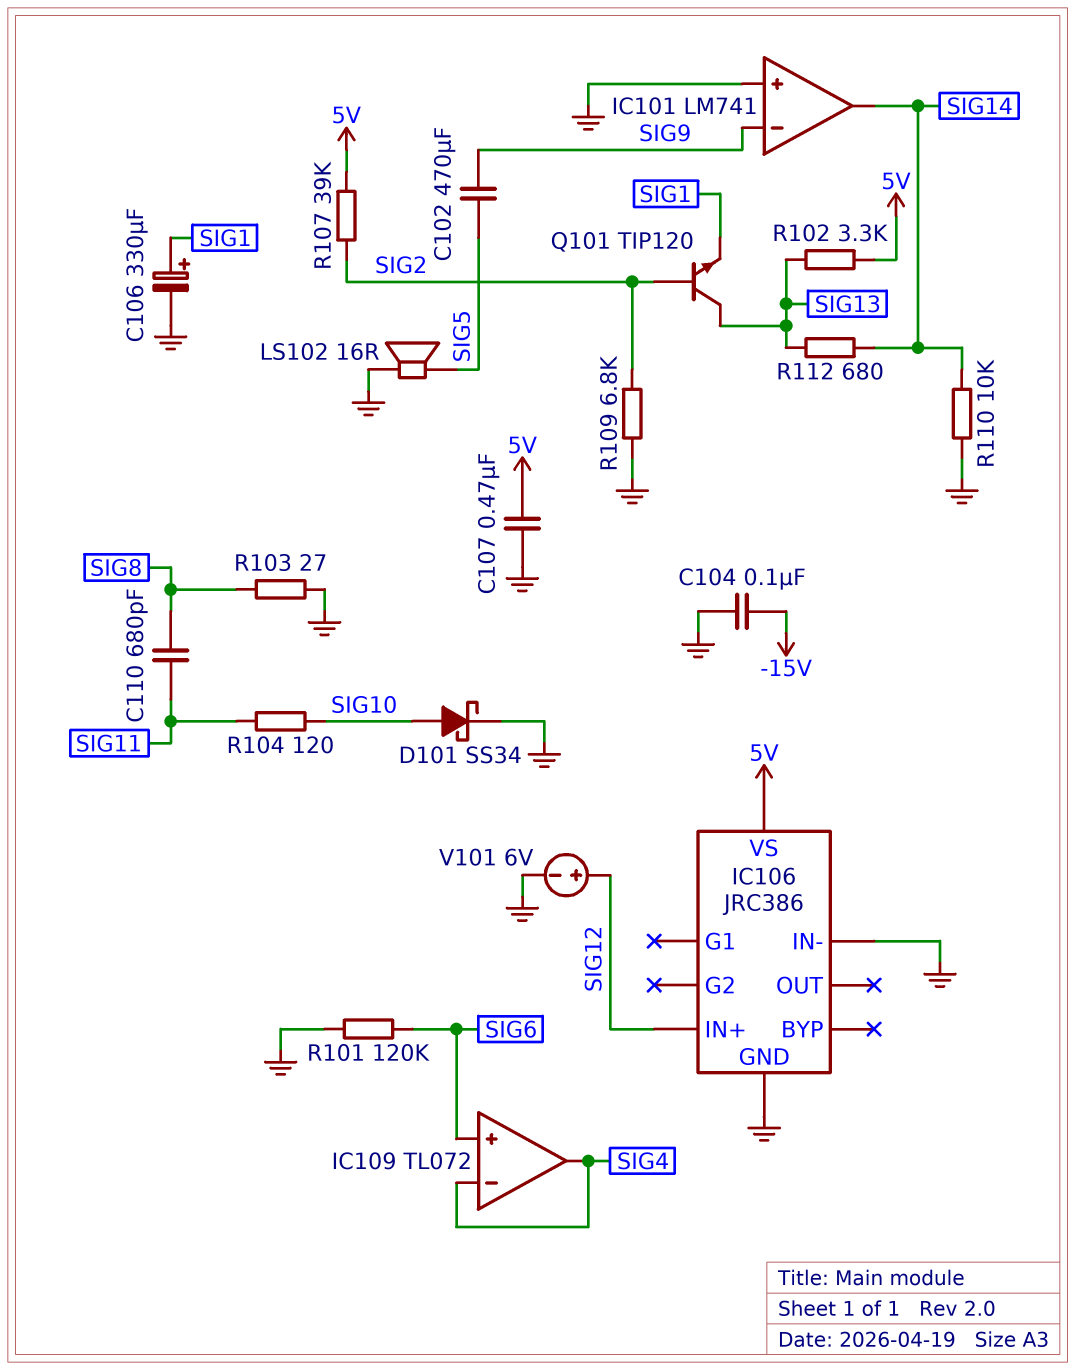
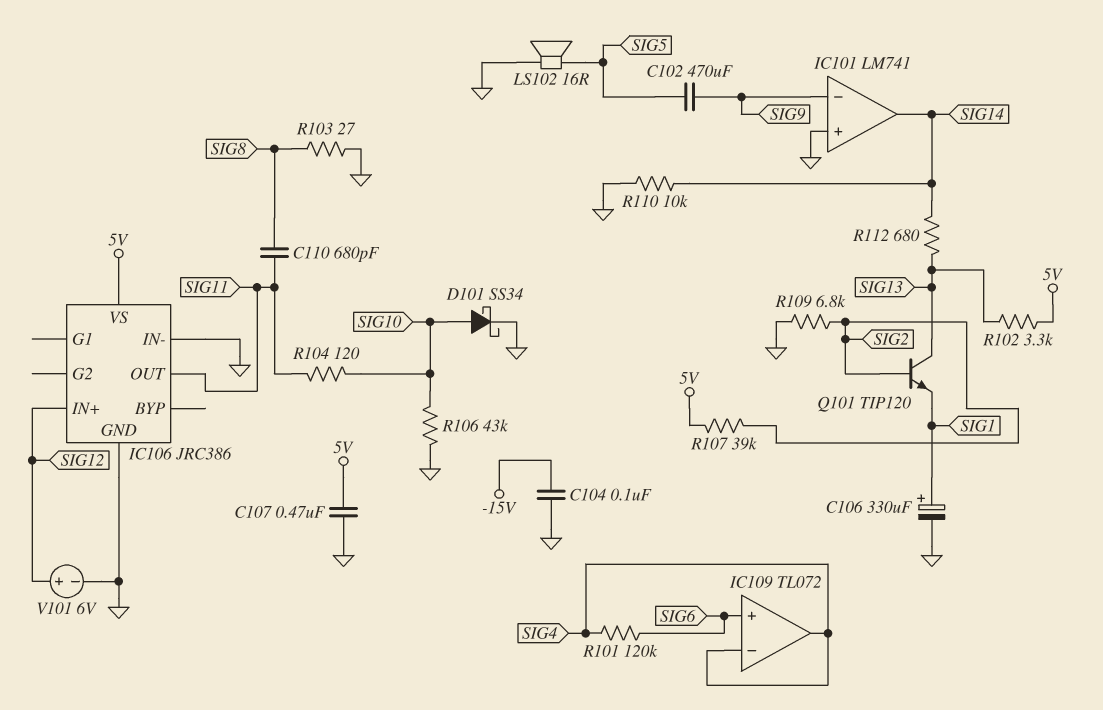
IC106 pin OUT: none -> SIG11
R101: 120k (GND, SIG6) -> 120k (SIG4, SIG6)
R106: none -> 43k (GND, SIG10)

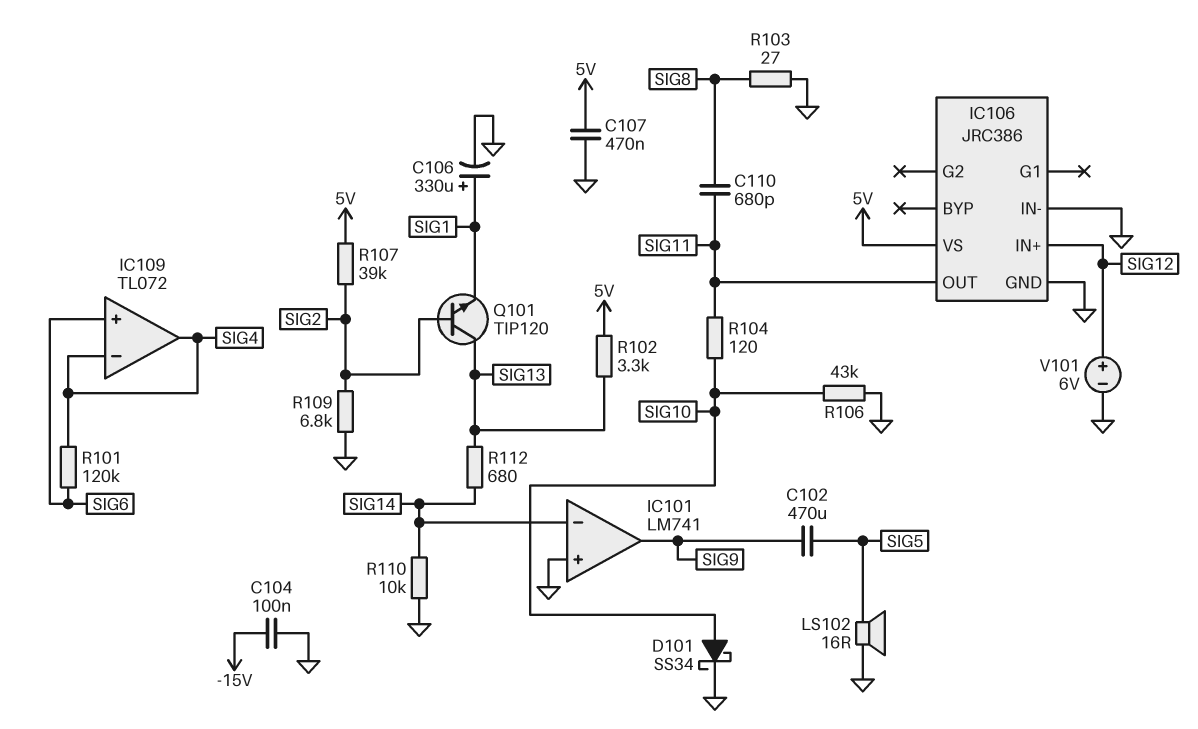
IC101 pin in-: SIG9 -> SIG14
IC101 pin out: SIG14 -> SIG9

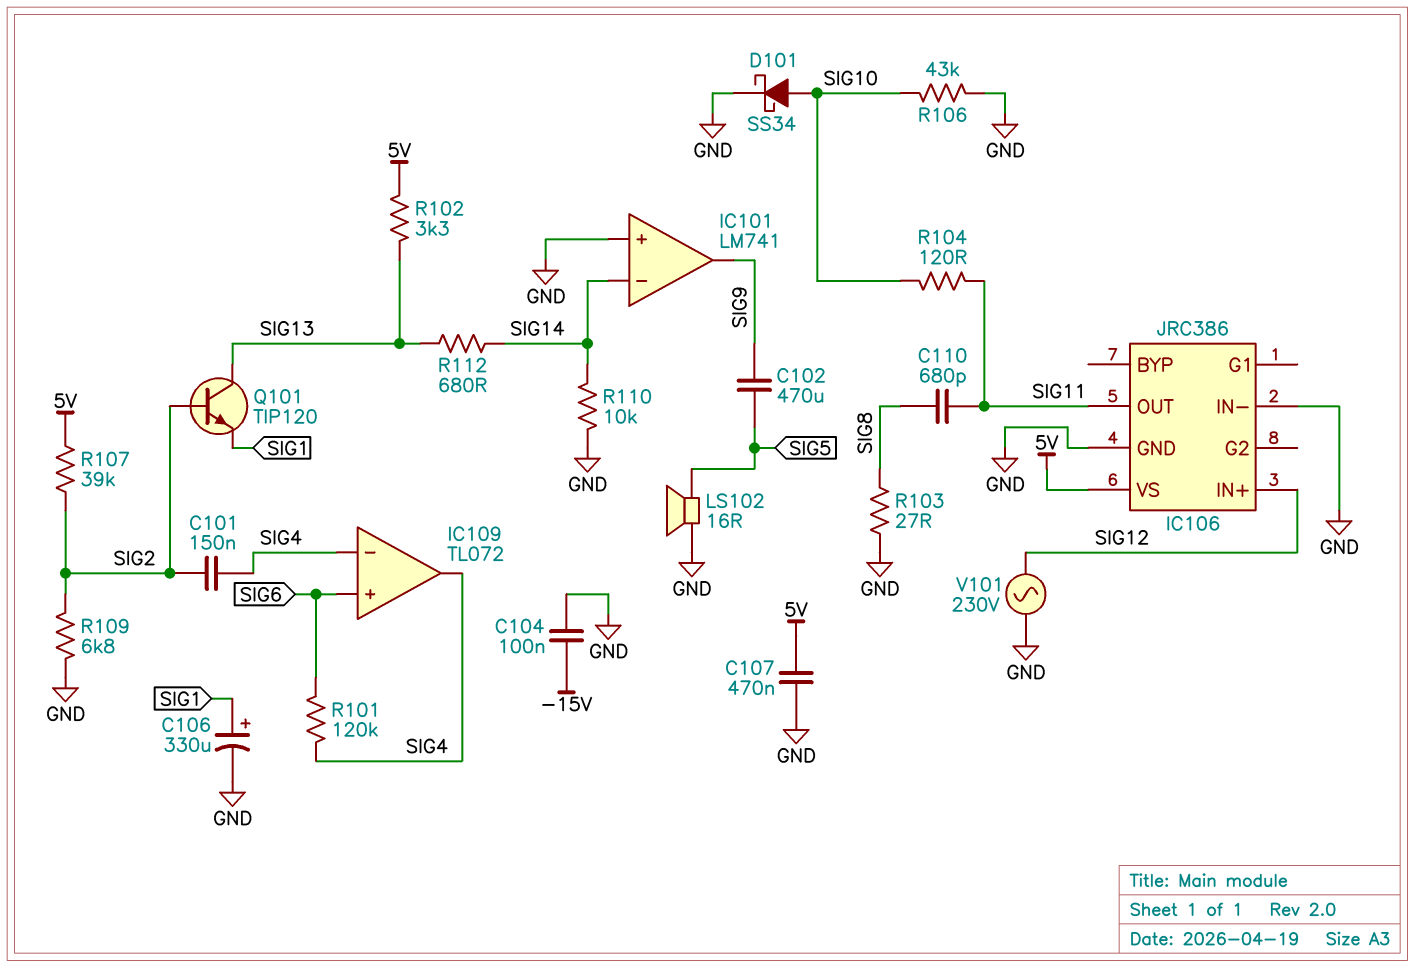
C101: none -> 150nF (SIG2, SIG4)
V101: 6V (plus SIG12, minus GND) -> AC 230V (GND, SIG12)

